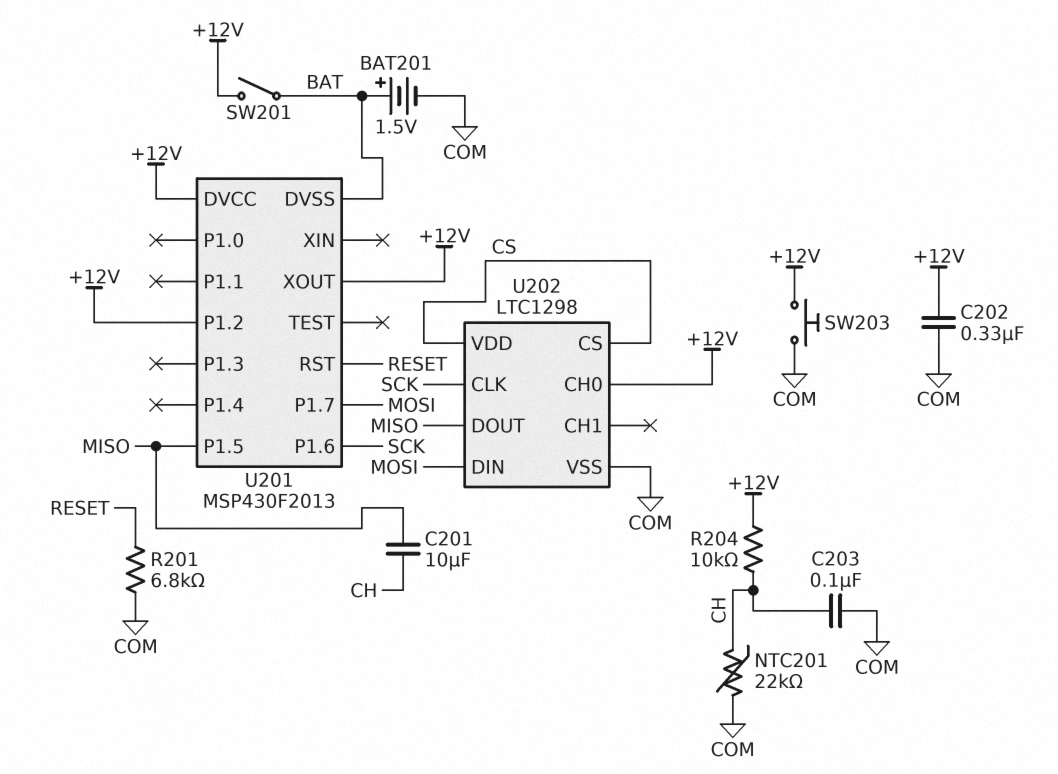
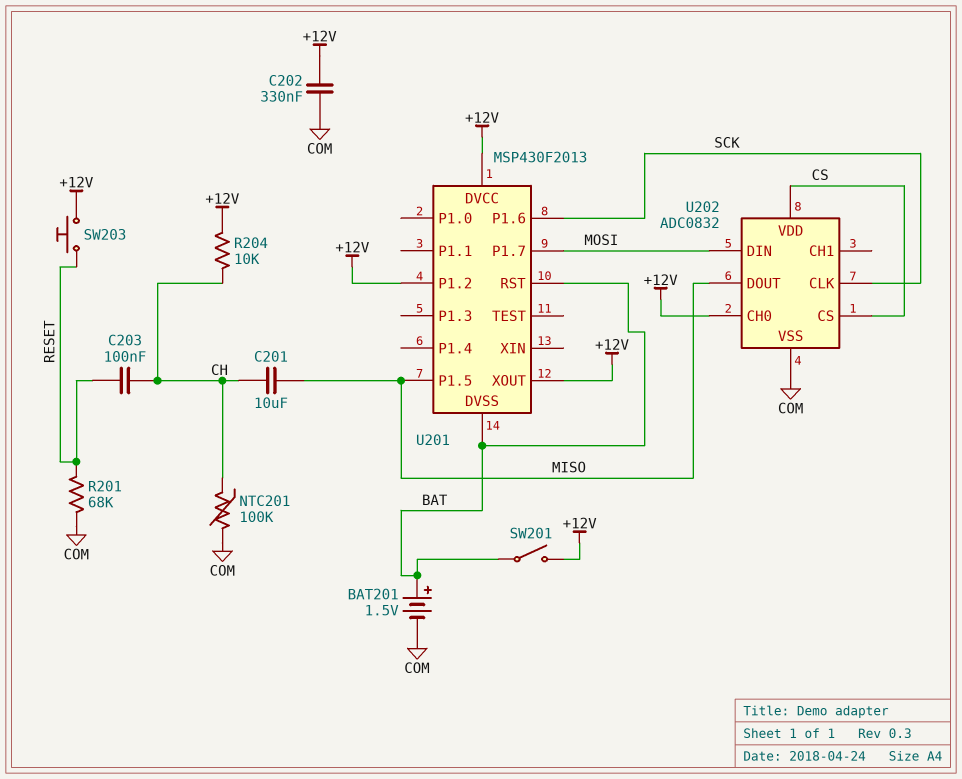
C203: 100nF (CH, COM) -> 100nF (CH, RESET)
NTC201: 22k (CH, COM) -> 100k (CH, COM)
R201: 6.8k (COM, RESET) -> 68k (COM, RESET)
SW203: button (+12V, COM) -> button (+12V, RESET)
U201 pin RST: RESET -> BAT
U202: LTC1298 -> ADC0832

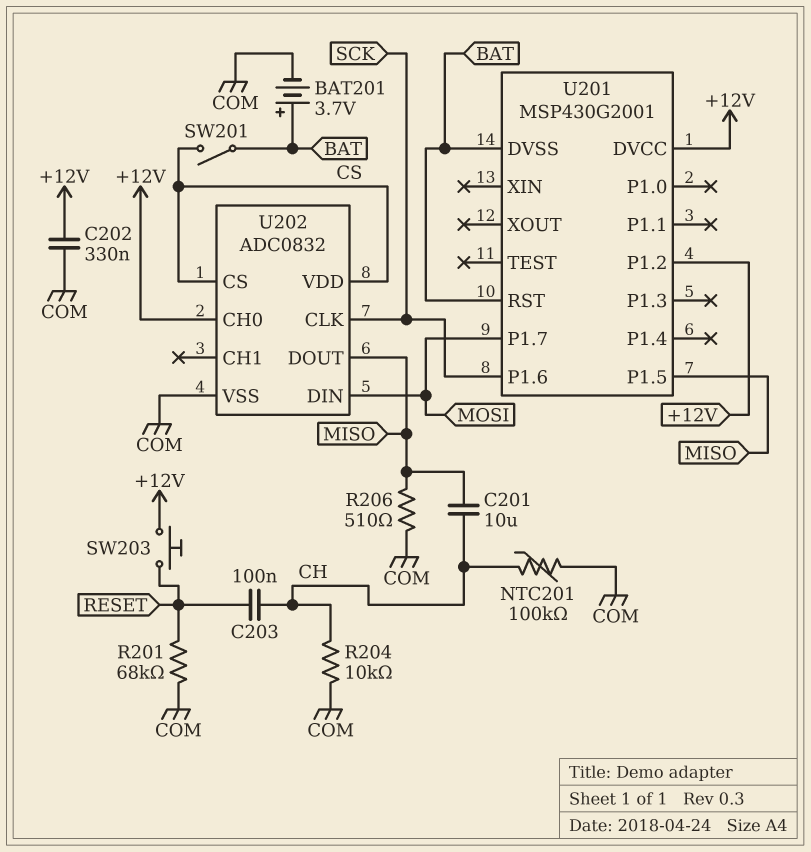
BAT201: 1.5V (plus BAT, minus COM) -> 3.7V (plus BAT, minus COM)
R204: 10k (+12V, CH) -> 10k (CH, COM)
R206: none -> 510 (COM, MISO)
SW201: switch (+12V, BAT) -> switch (BAT, CS)
U201: MSP430F2013 -> MSP430G2001
U201 pin XOUT: +12V -> none

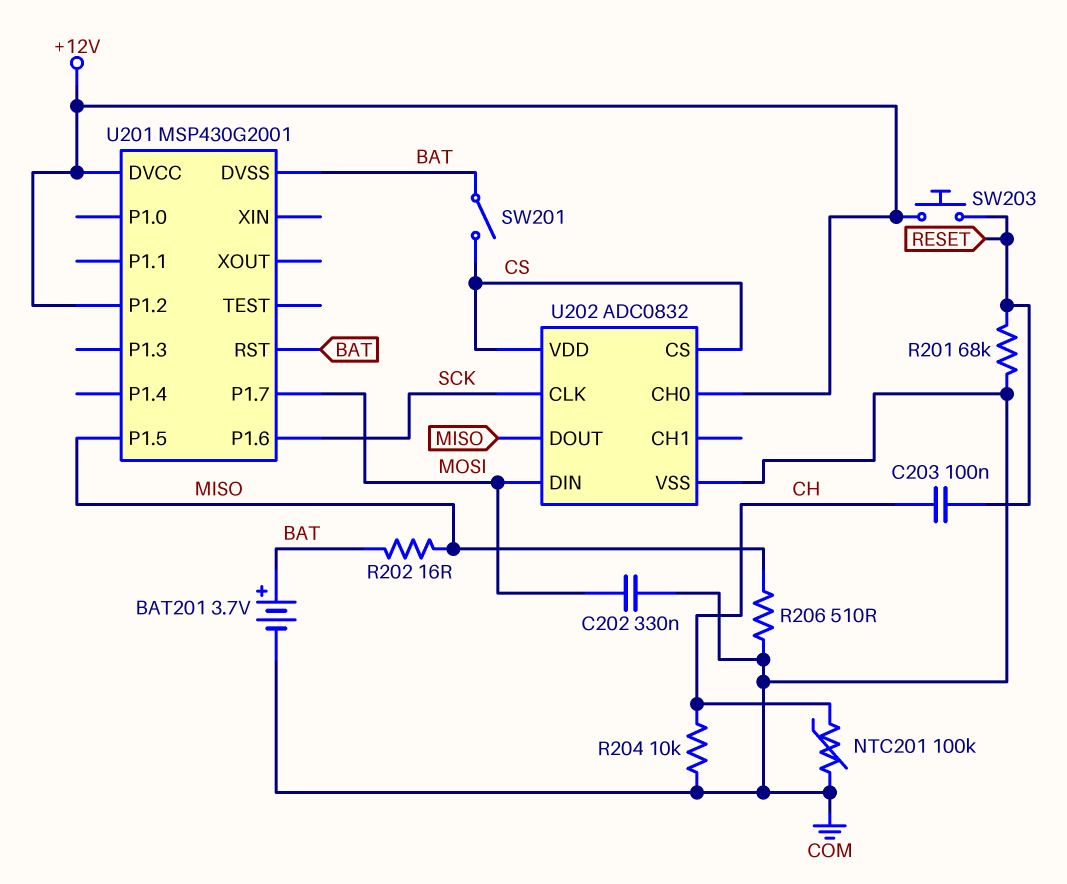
C201: 10uF (CH, MISO) -> none
C202: 330nF (+12V, COM) -> 330nF (COM, MOSI)
R202: none -> 16 (BAT, MISO)

